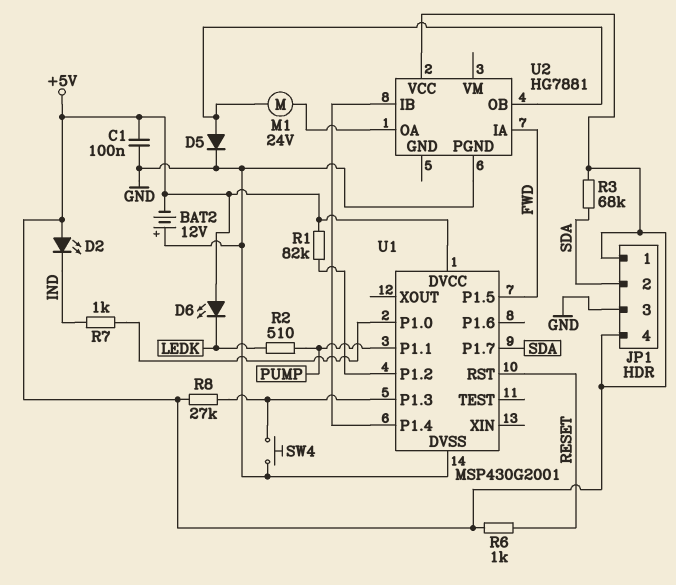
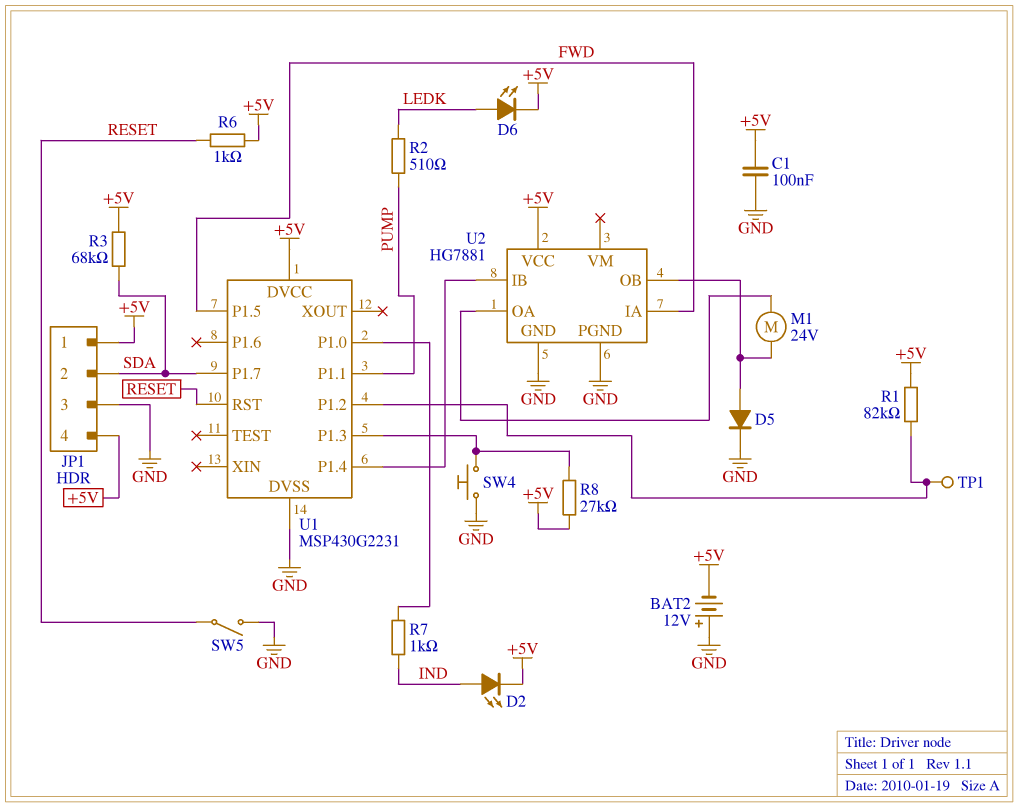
D2: LED (A +5V, K IND) -> LED (A IND, K +5V)
D6: LED (A +5V, K LEDK) -> LED (A LEDK, K +5V)
SW5: none -> switch (GND, RESET)
TP1: none -> test point (U1/P1.2)
U1: MSP430G2001 -> MSP430G2231
U2 pin GND: none -> GND

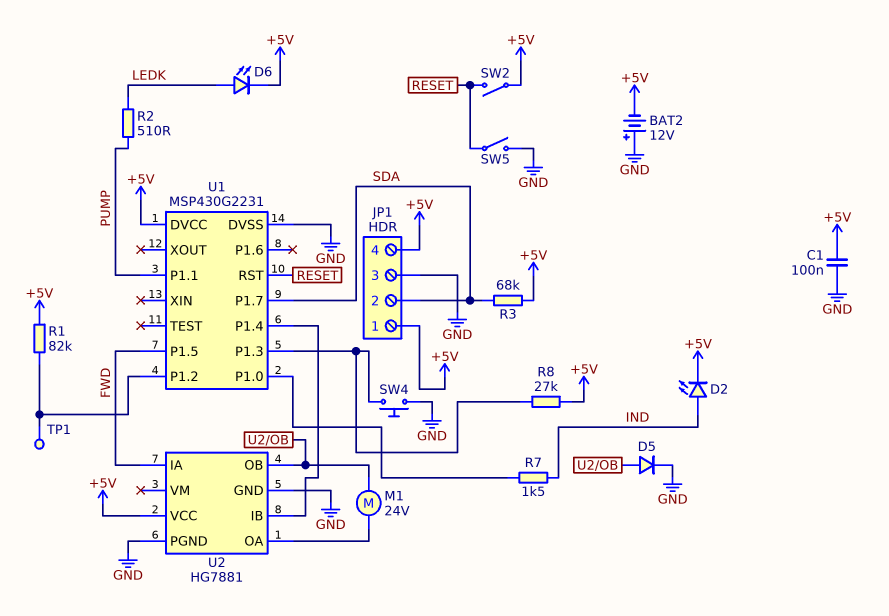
R6: 1k (+5V, RESET) -> none
R7: 1k (IND, U1/P1.0) -> 1.5k (IND, U1/P1.0)
SW2: none -> switch (+5V, RESET)

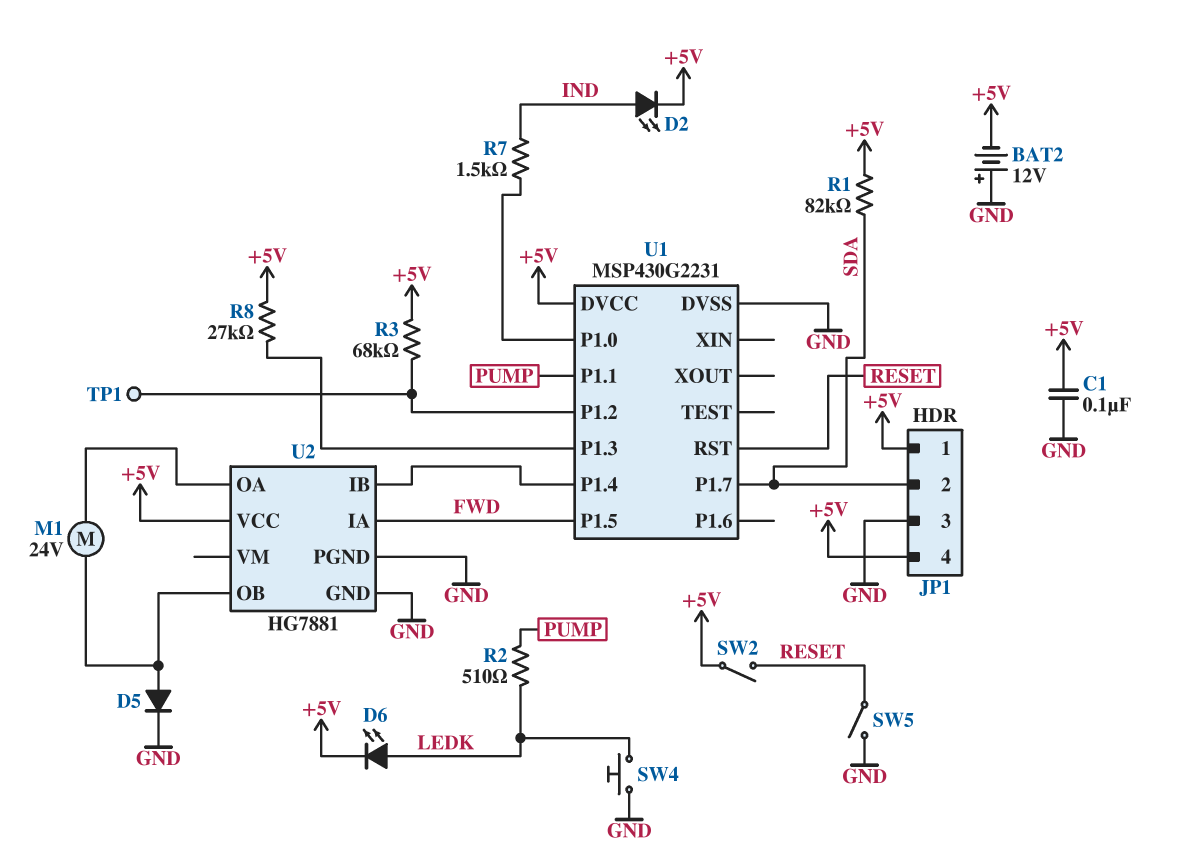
R1: 82k (+5V, U1/P1.2) -> 82k (+5V, SDA)
R3: 68k (+5V, SDA) -> 68k (+5V, U1/P1.2)
SW4: button (GND, U1/P1.3) -> button (GND, LEDK)

